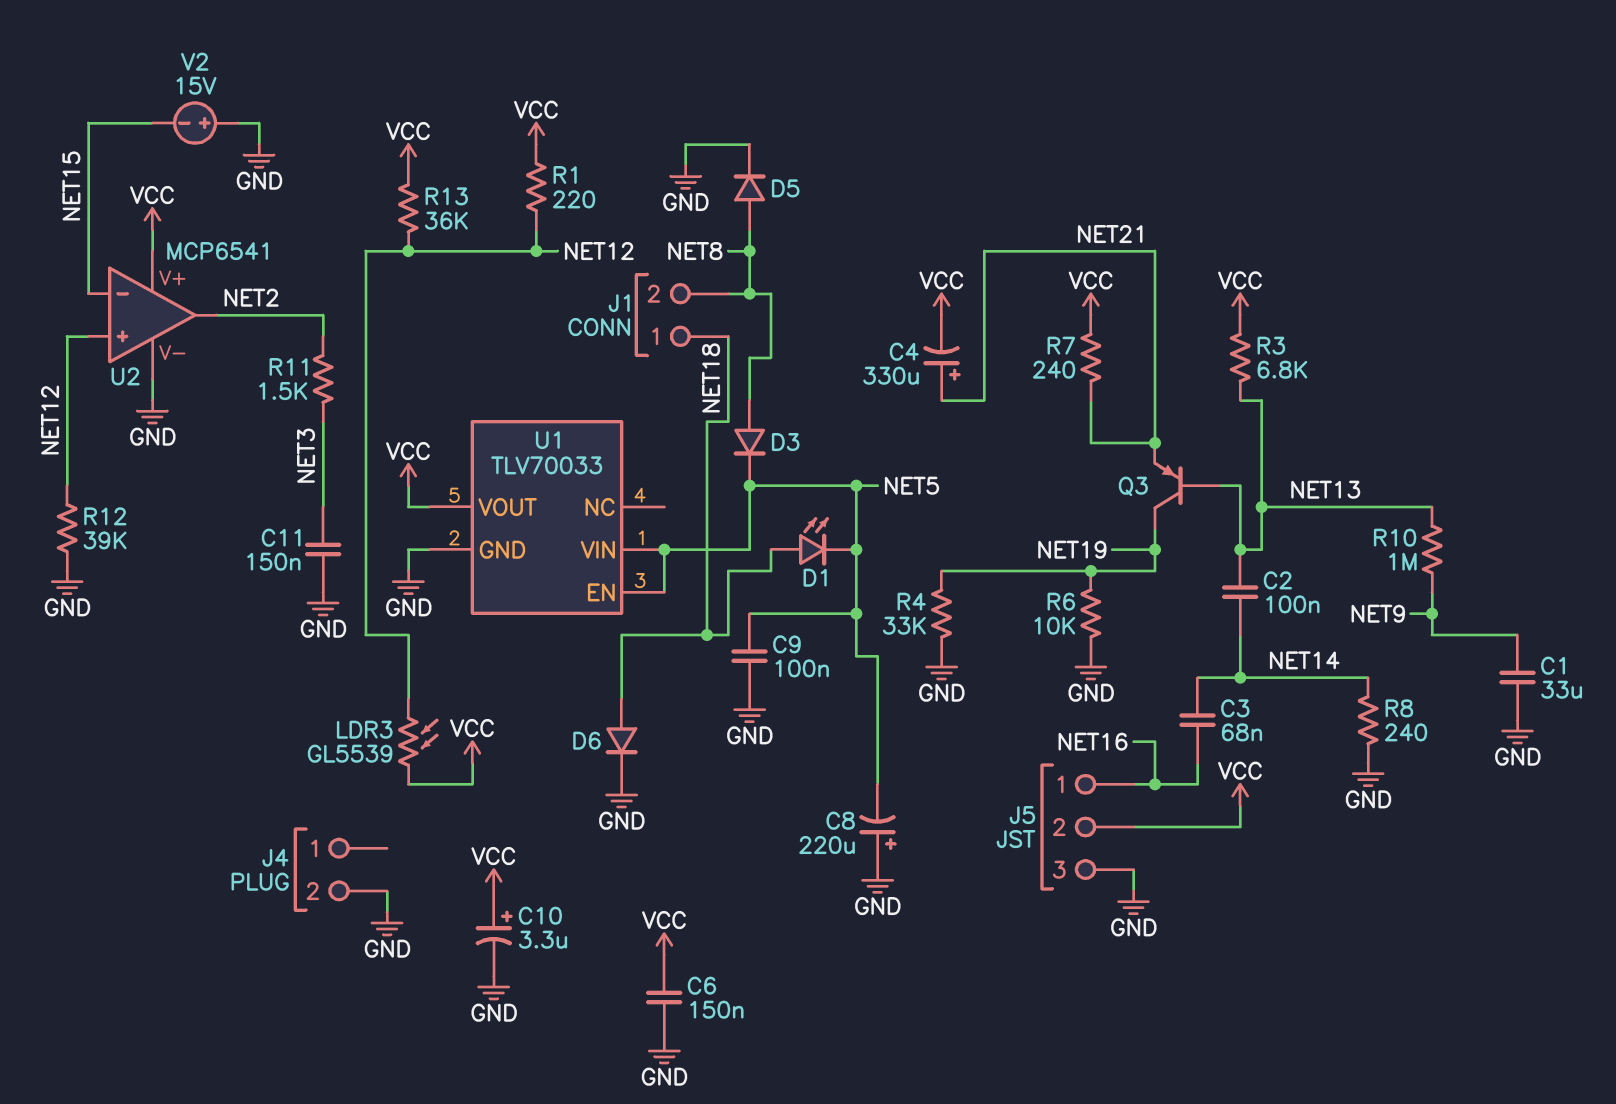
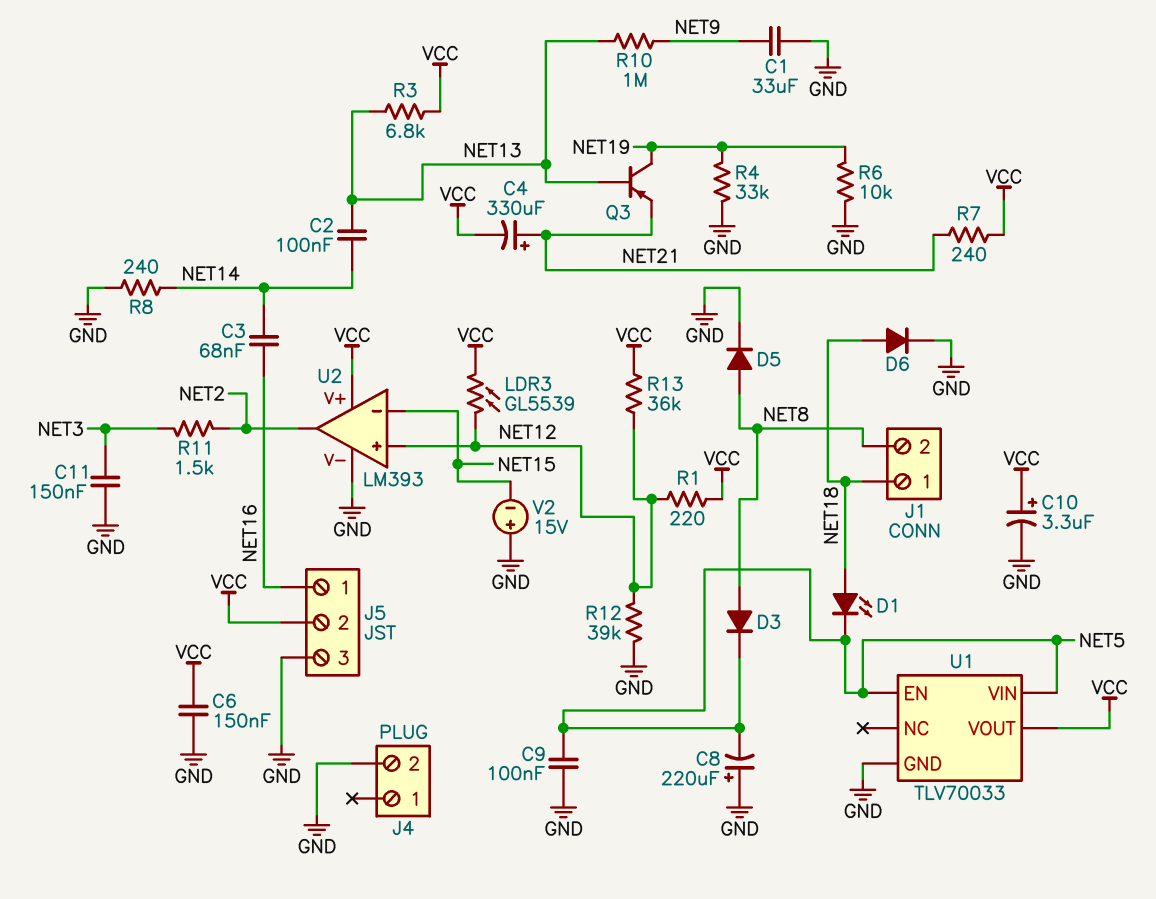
U2: MCP6541 -> LM393

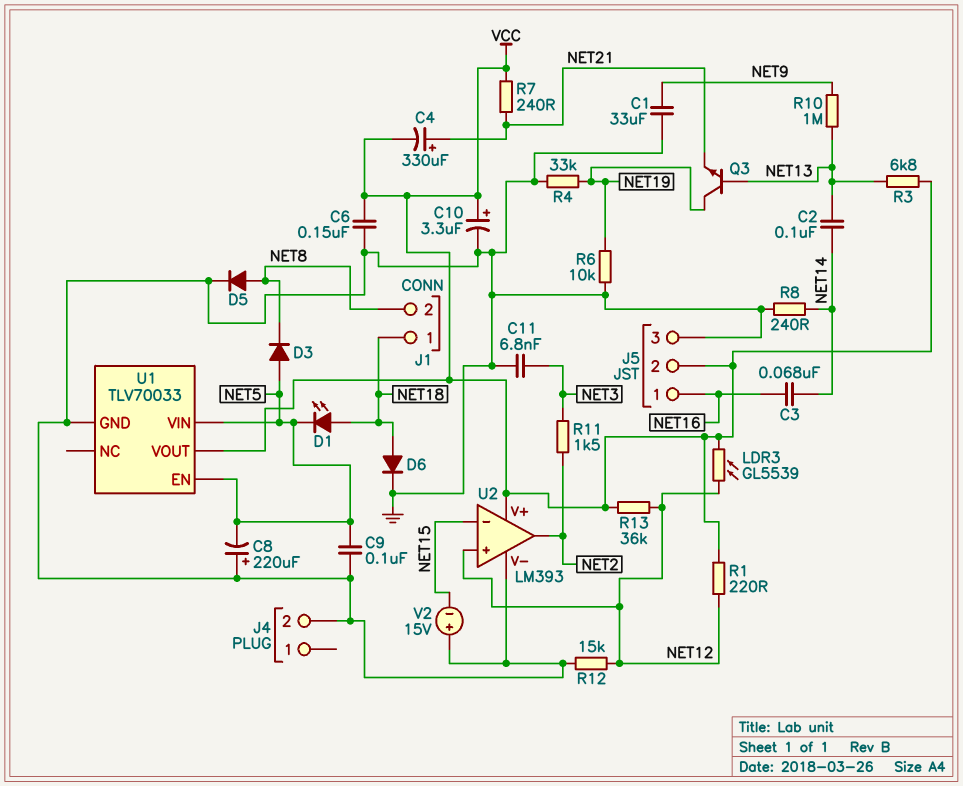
C11: 150nF (GND, NET3) -> 6.8nF (GND, NET3)
D3: diode (A NET8, K NET5) -> diode (A NET5, K NET8)
Q3: PNP (B NET13, C NET19, E NET21) -> NPN (B NET13, C NET19, E NET21)
R12: 39k (GND, NET12) -> 15k (GND, NET12)

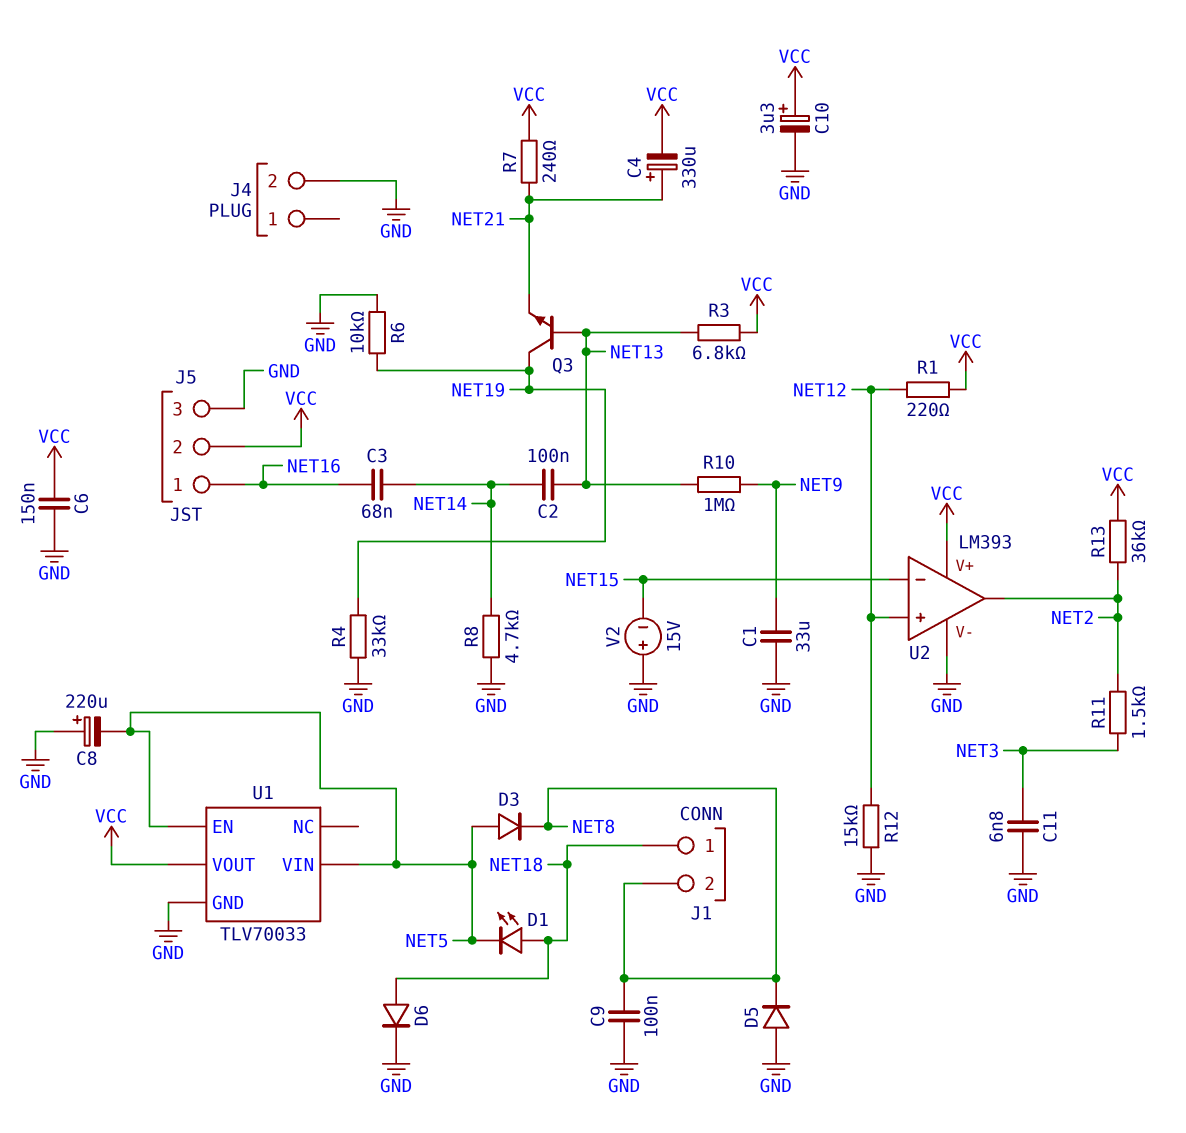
C9: 100nF (GND, NET5) -> 100nF (GND, NET8)
D5: diode (A NET8, K GND) -> diode (A GND, K NET8)
LDR3: GL5539 (NET12, VCC) -> none
R8: 240 (GND, NET14) -> 4.7k (GND, NET14)
R13: 36k (NET12, VCC) -> 36k (NET2, VCC)

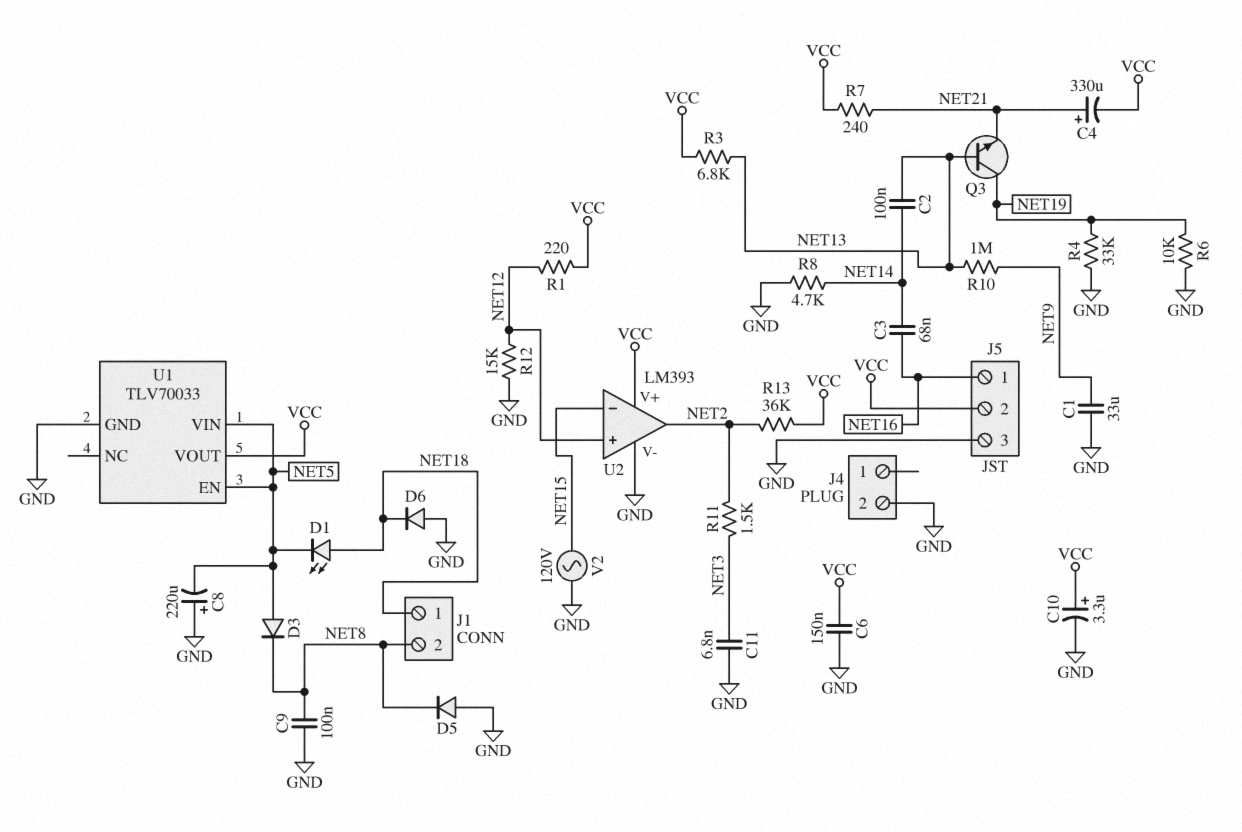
D6: diode (A NET18, K GND) -> diode (A GND, K NET18)
V2: 15V (plus GND, minus NET15) -> AC 120V (GND, NET15)

